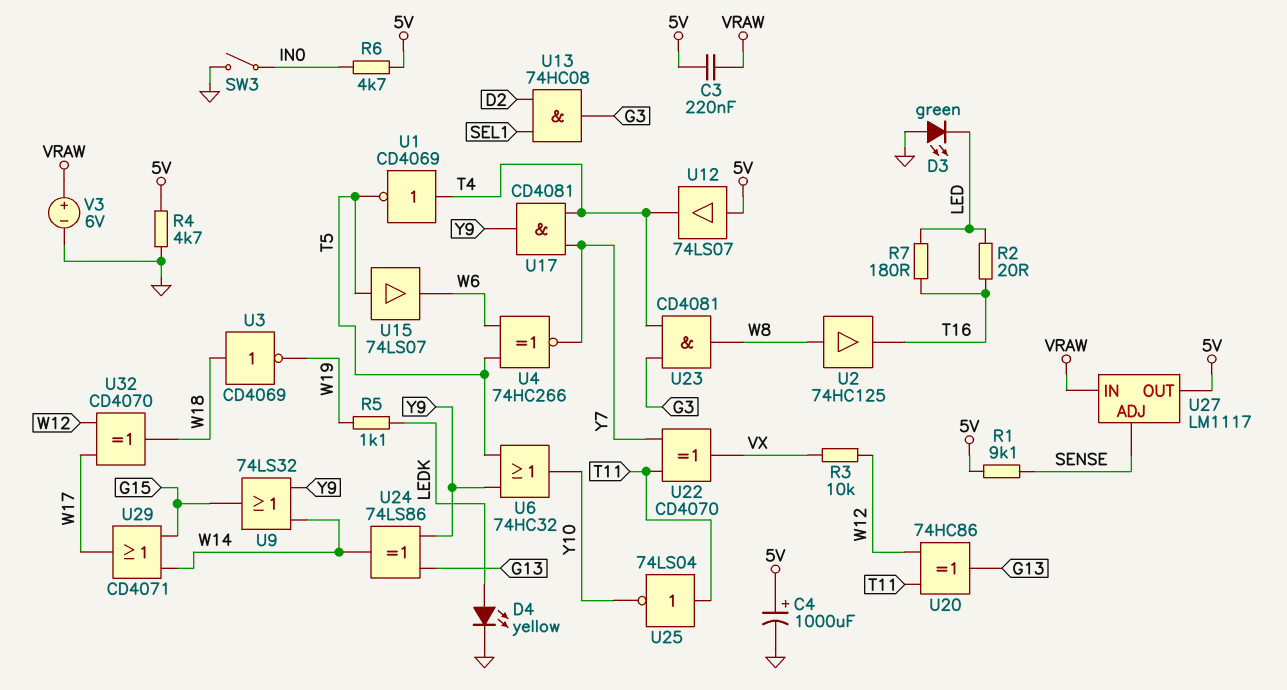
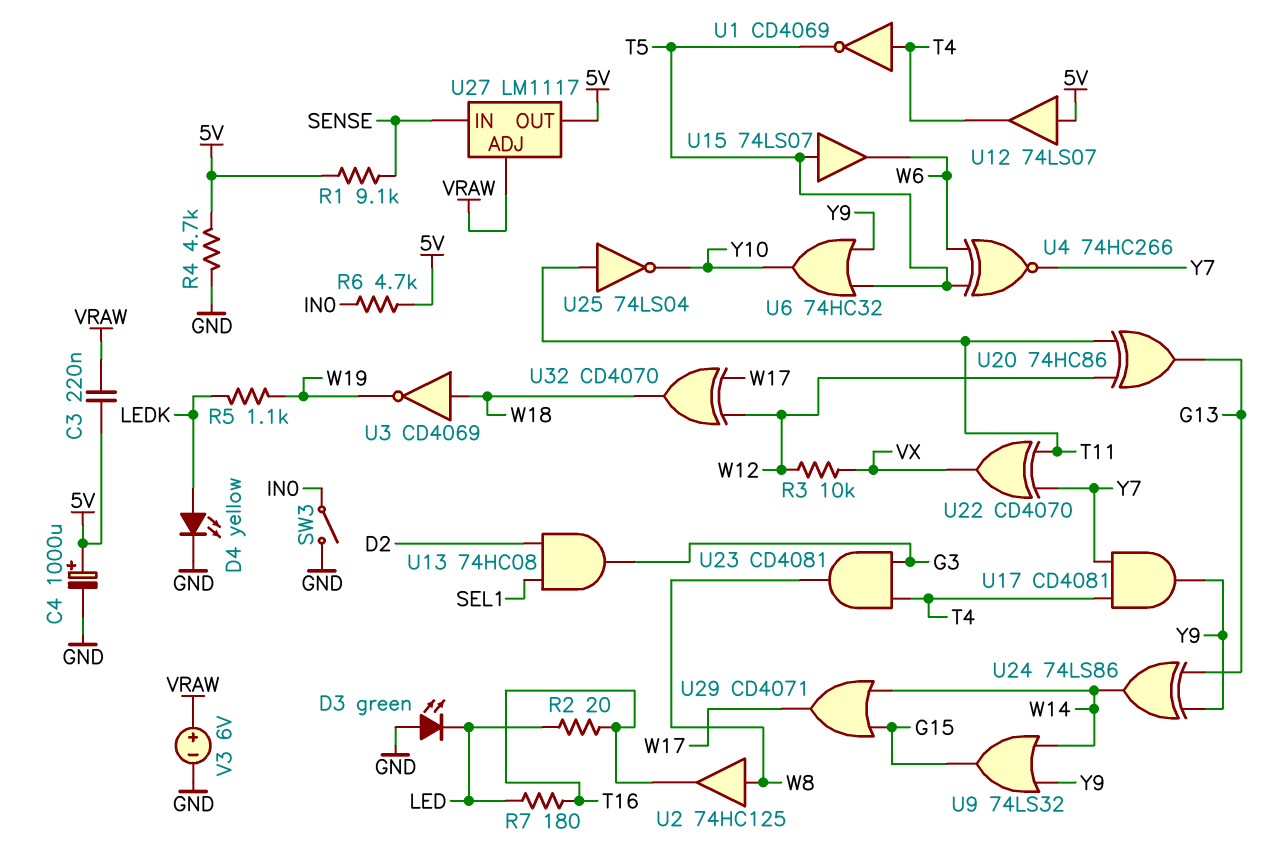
U27 pin ADJ: SENSE -> VRAW
U27 pin IN: VRAW -> SENSE

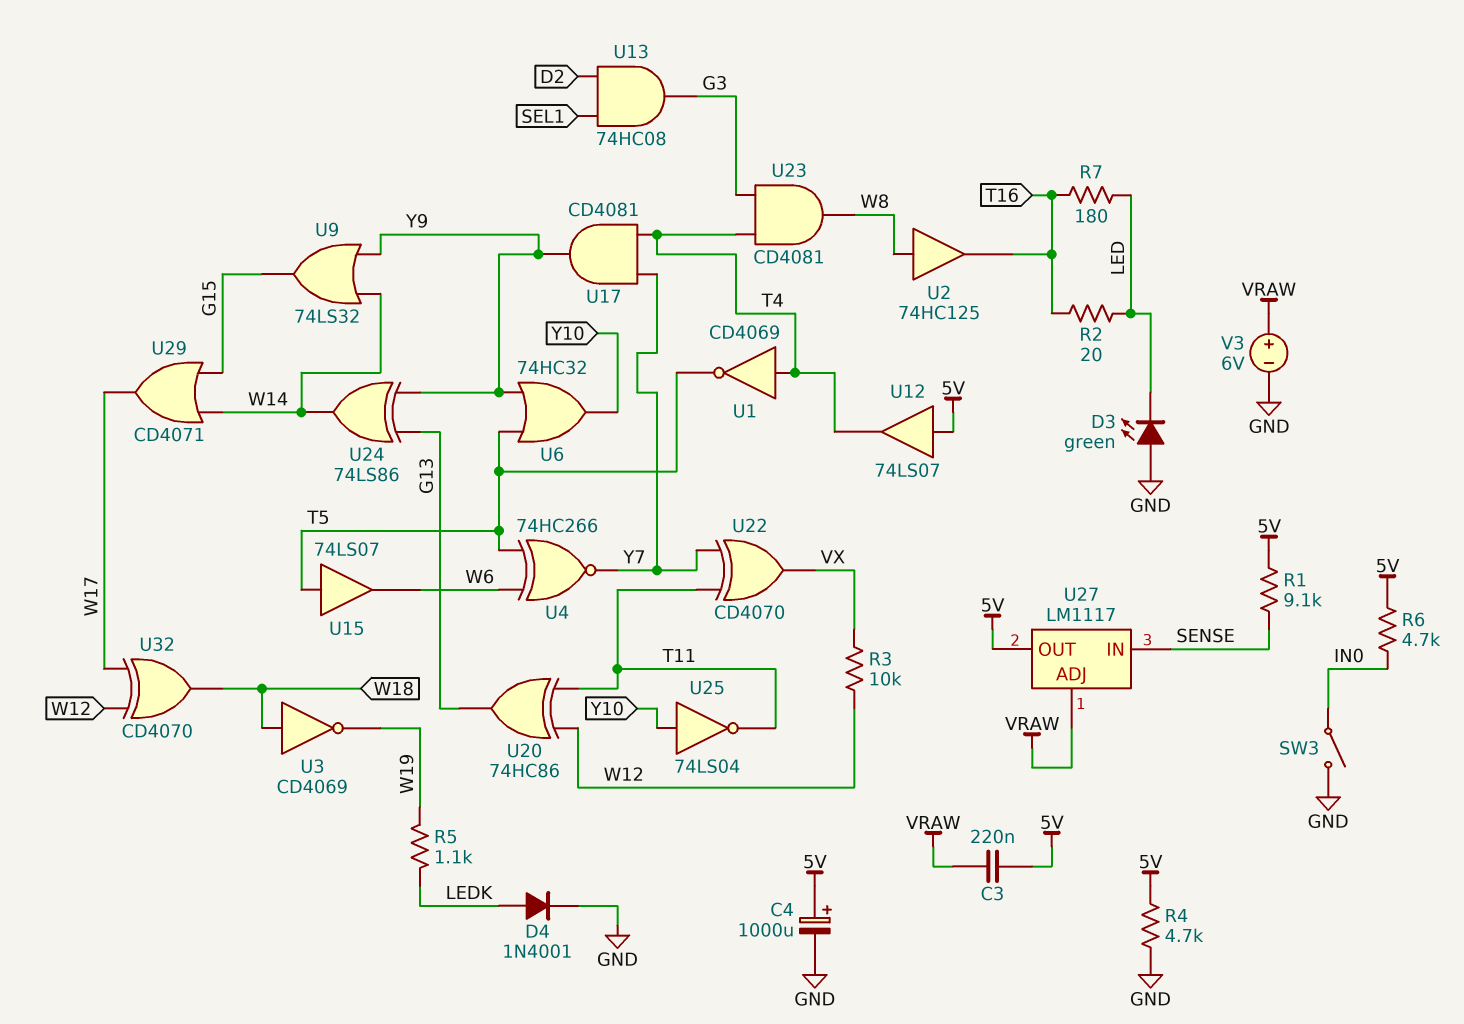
D4: LED yellow (A LEDK, K GND) -> diode 1N4001 (A LEDK, K GND)
U25: NOT 74LS04 (in T11, out Y10) -> NOT 74LS04 (in Y10, out T11)

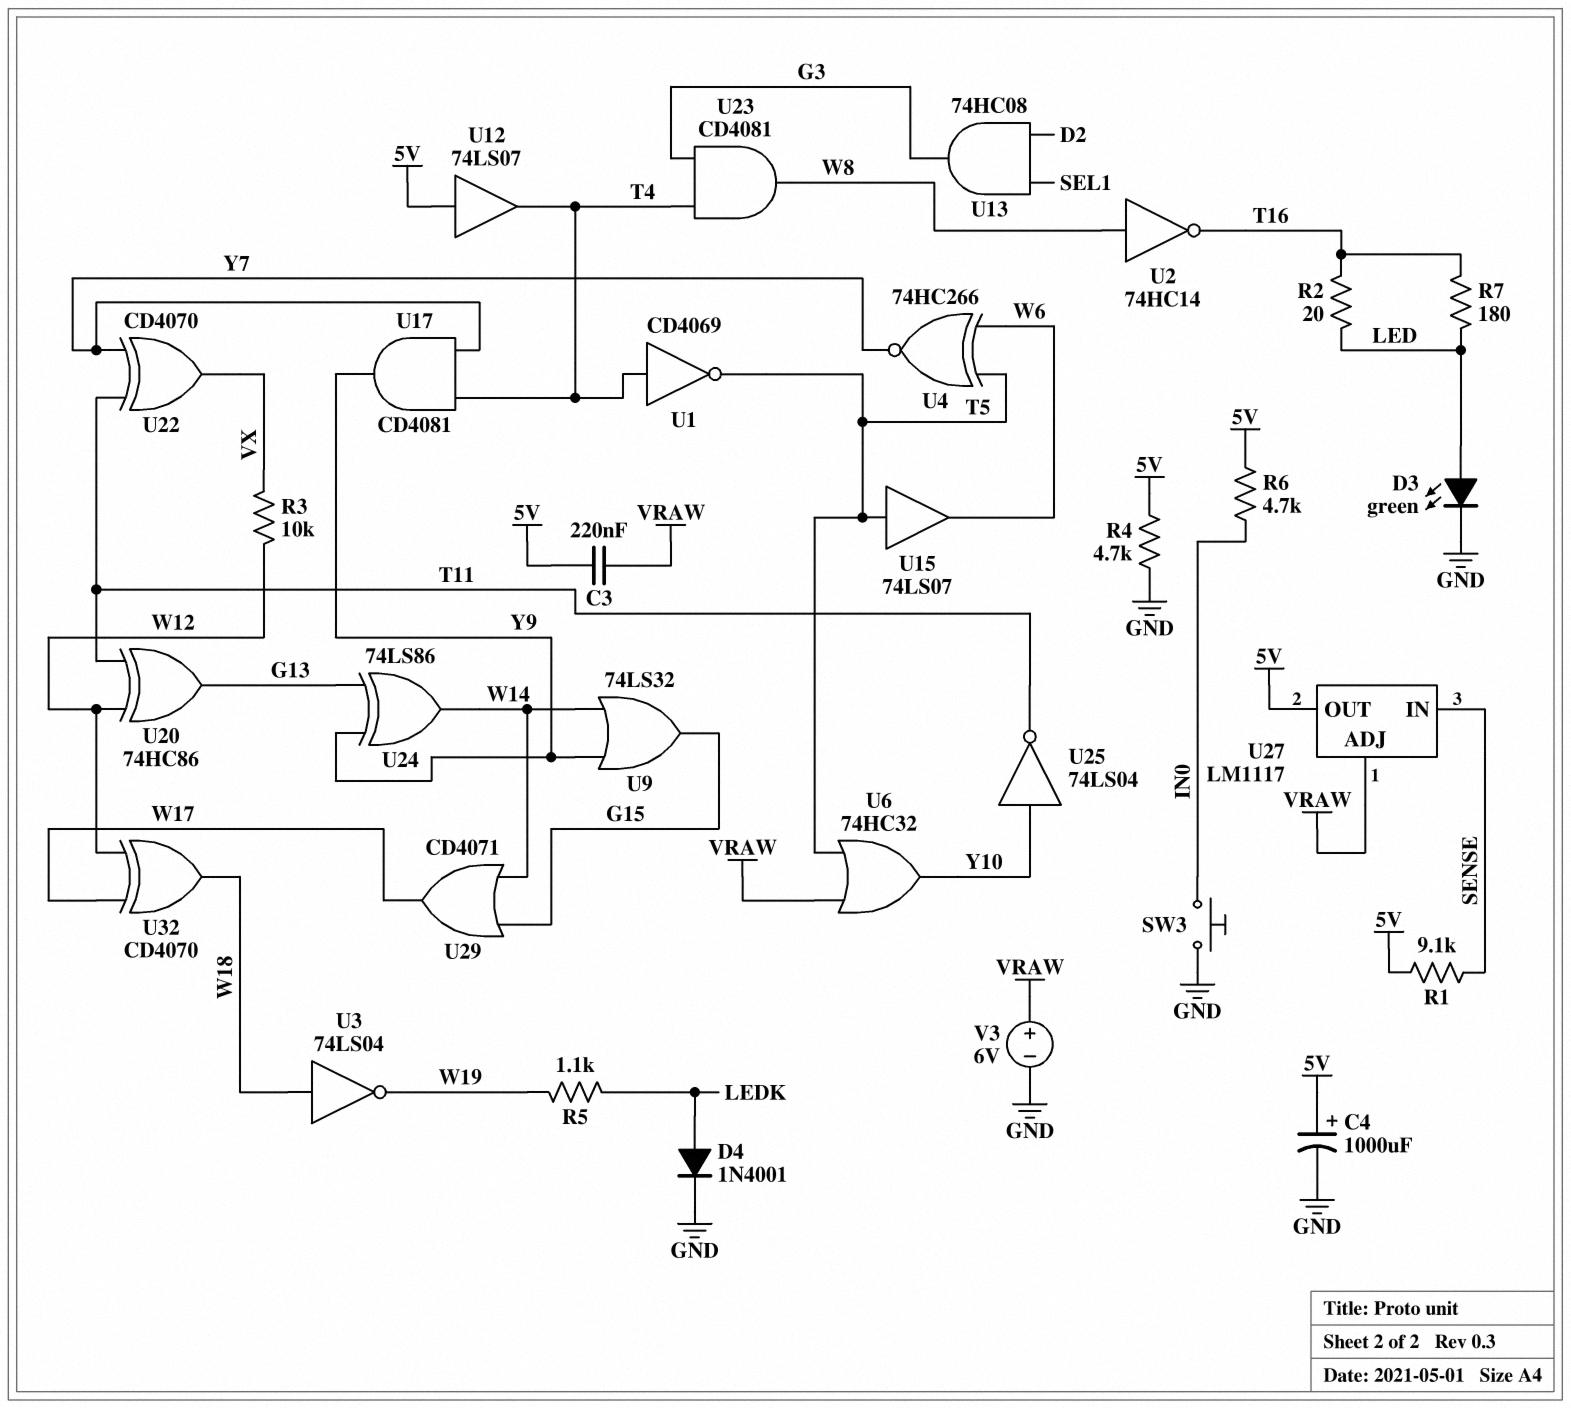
D3: LED green (A GND, K LED) -> LED green (A LED, K GND)
SW3: switch (GND, IN0) -> button (GND, IN0)
U2: buffer 74HC125 (in W8, out T16) -> NOT 74HC14 (in W8, out T16)
U3: NOT CD4069 (in W18, out W19) -> NOT 74LS04 (in W18, out W19)
U6: OR 74HC32 (in T5, in Y9, out Y10) -> OR 74HC32 (in T5, in VRAW, out Y10)

